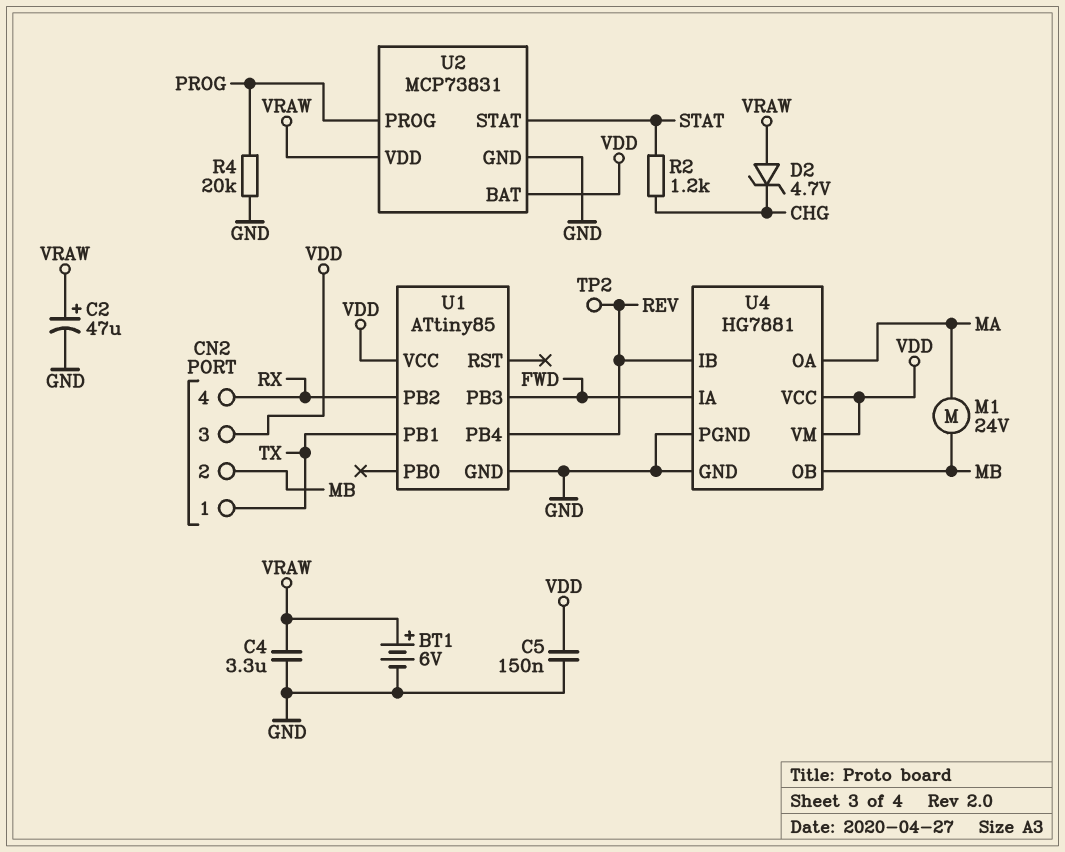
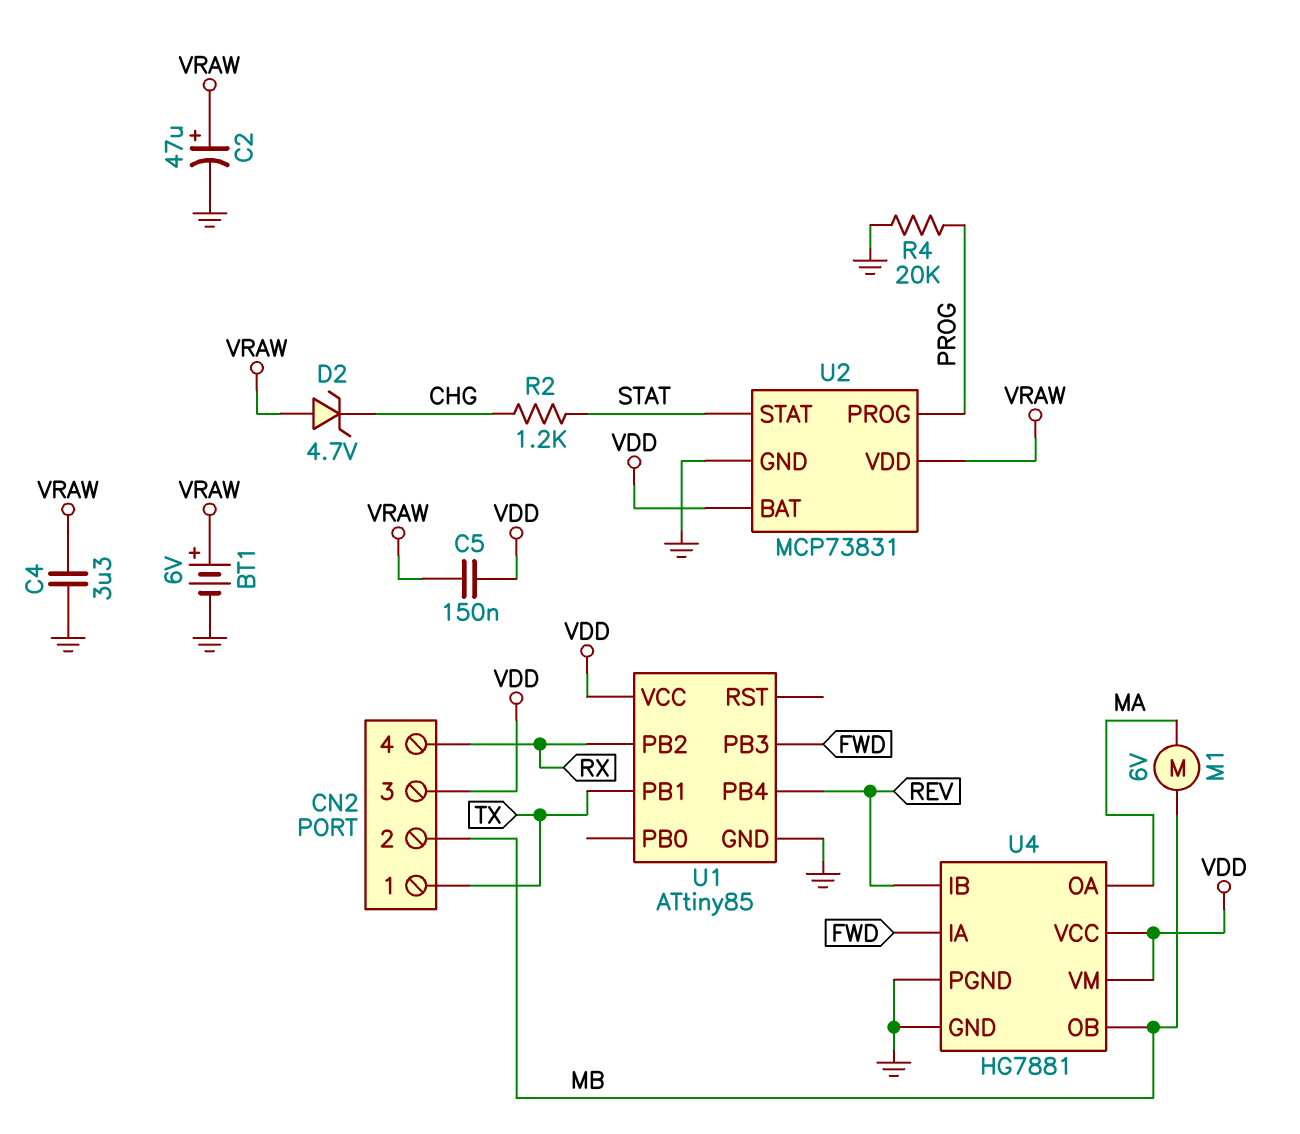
C5: 150nF (GND, VDD) -> 150nF (VDD, VRAW)
M1: motor 24V (MA, MB) -> motor 6V (MA, MB)
TP2: test point (REV) -> none

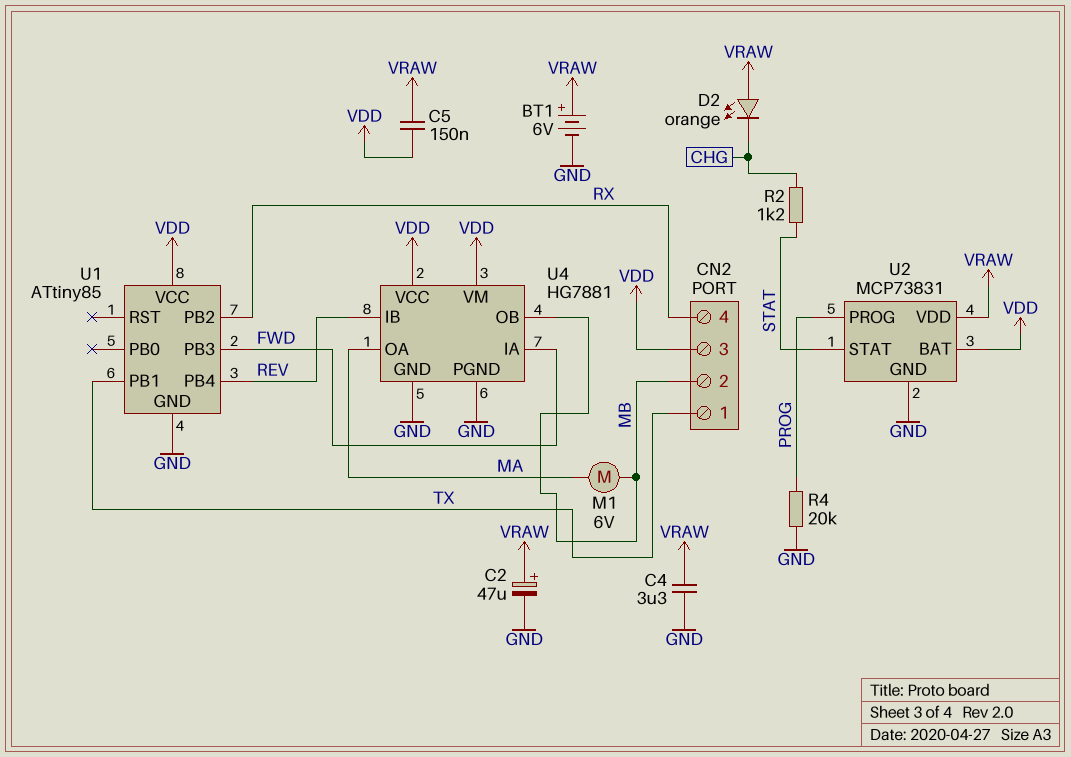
D2: zener 4.7V (A VRAW, K CHG) -> LED orange (A VRAW, K CHG)

